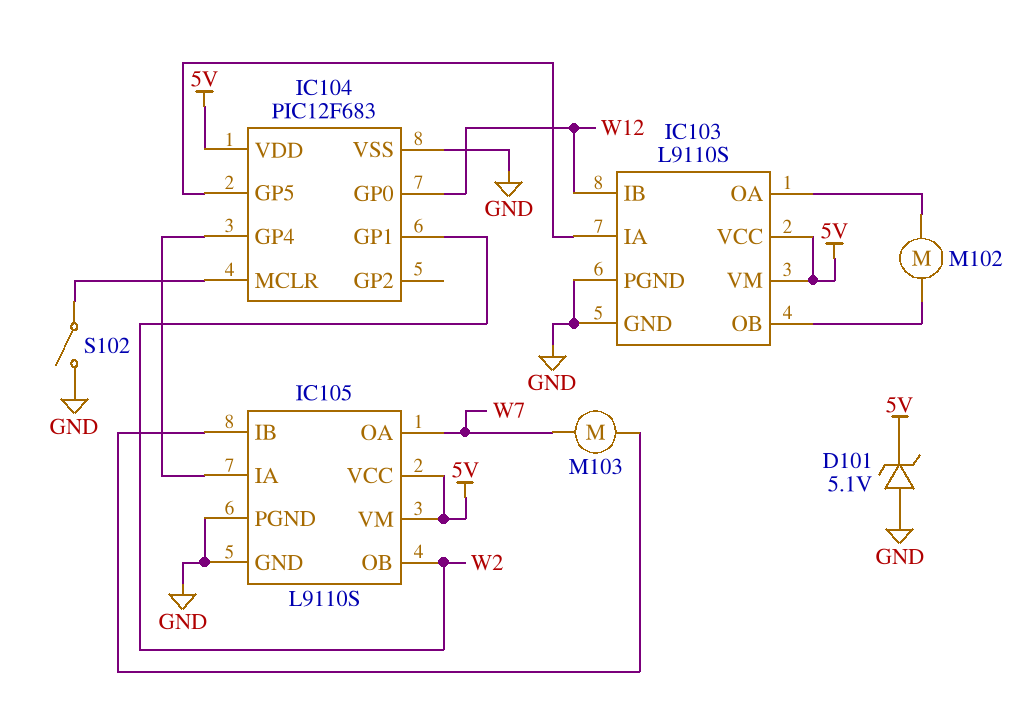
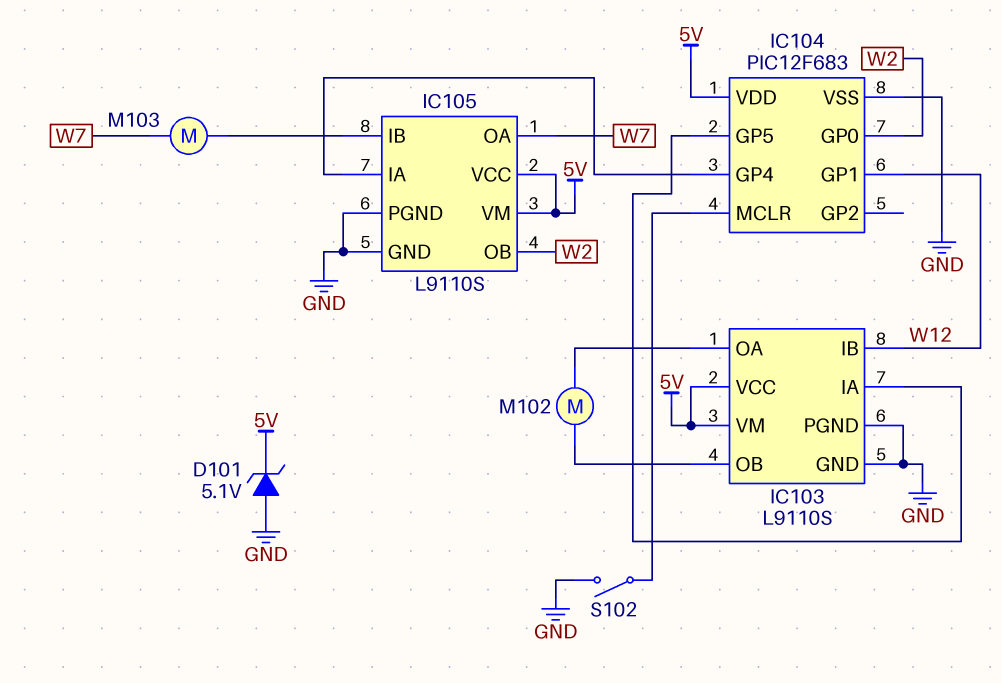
IC104 pin GP0: W12 -> W2
IC104 pin GP1: W2 -> W12

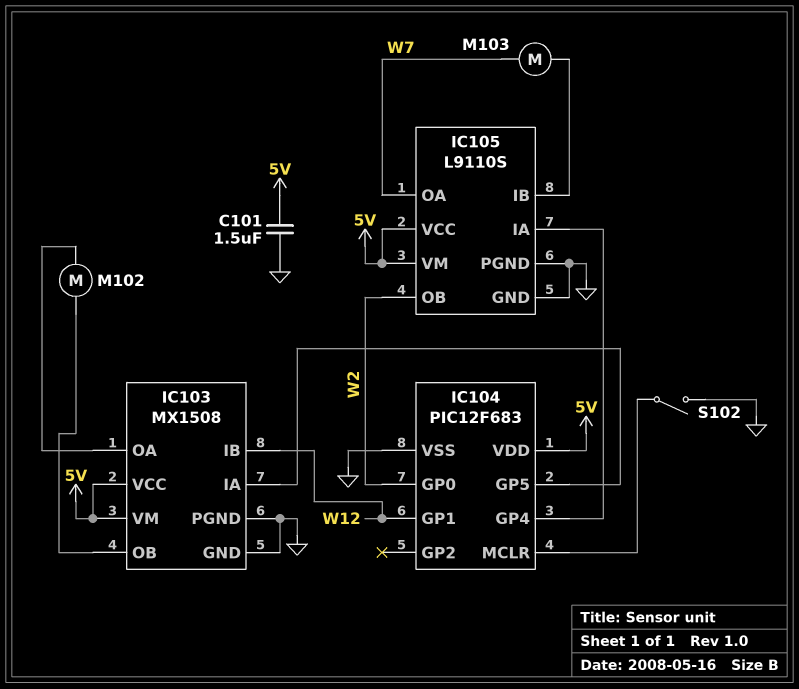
C101: none -> 1.5uF (5V, GND)
D101: zener 5.1V (A GND, K 5V) -> none
IC103: L9110S -> MX1508

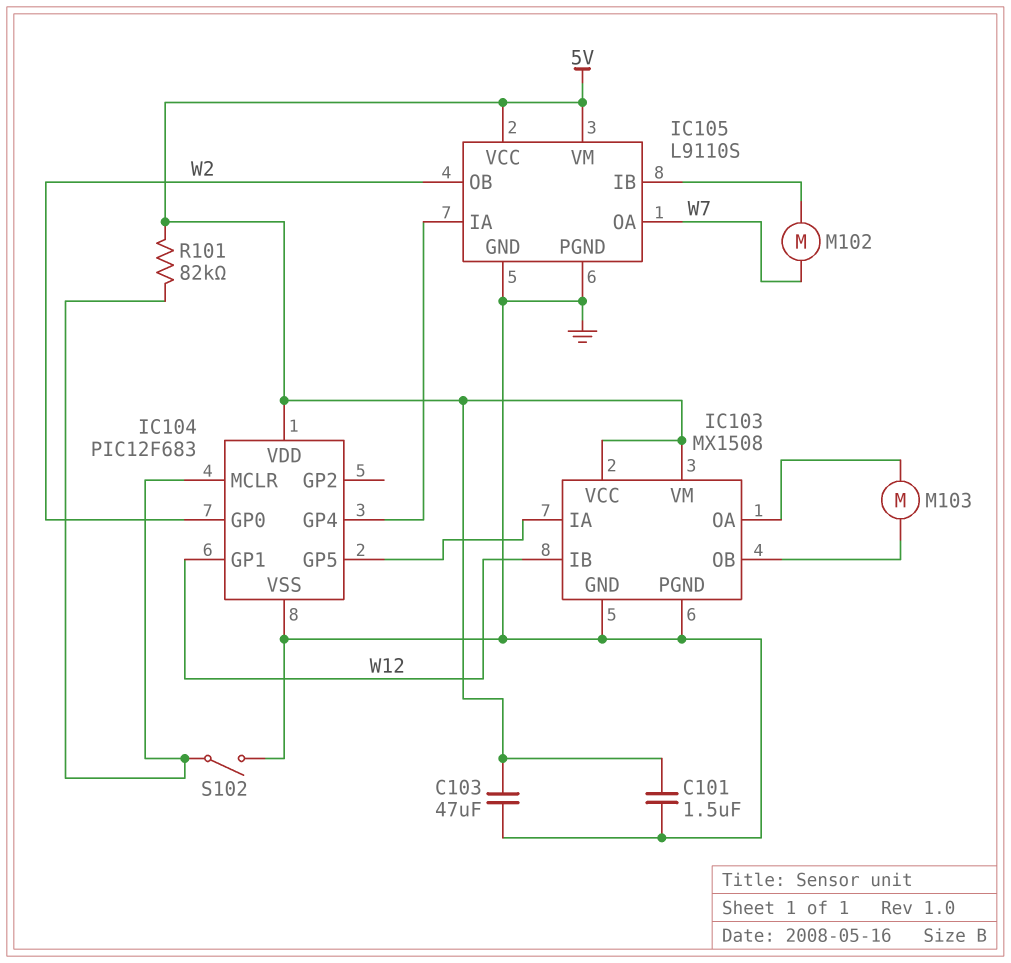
C103: none -> 47uF (5V, GND)
M102: motor (IC103/OA, IC103/OB) -> motor (IC105/IB, W7)
M103: motor (IC105/IB, W7) -> motor (IC103/OA, IC103/OB)
R101: none -> 82k (5V, IC104/MCLR)

